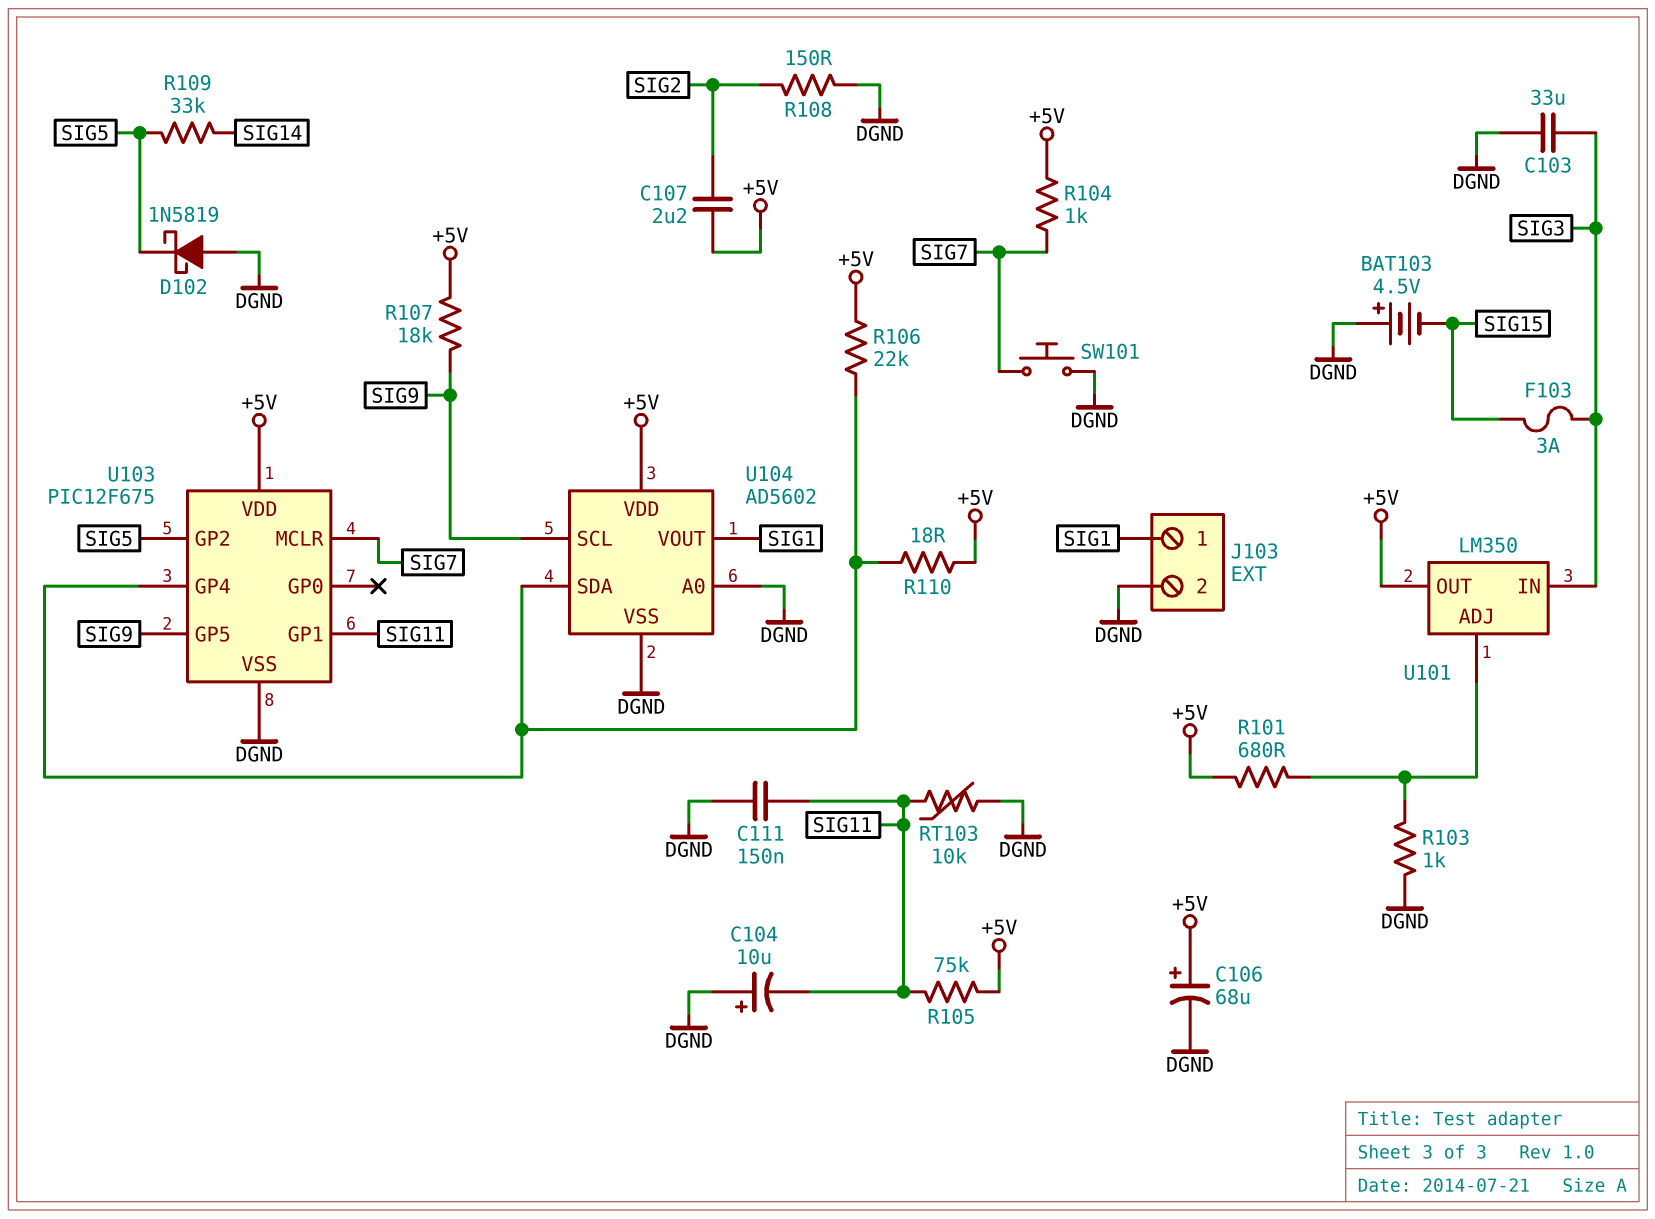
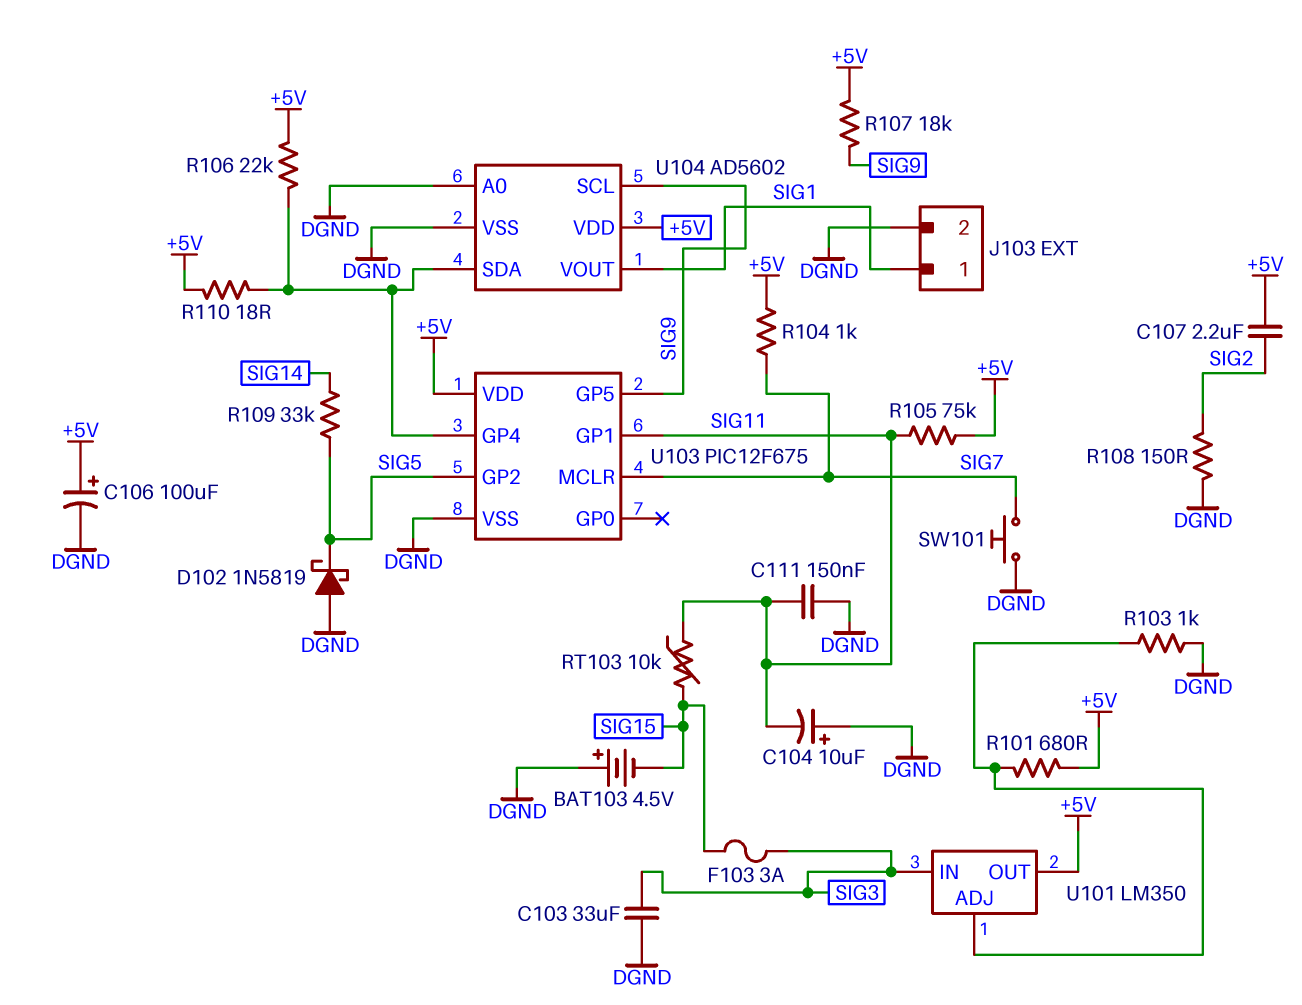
C106: 68uF (plus +5V, minus DGND) -> 100uF (plus +5V, minus DGND)
RT103: 10k (DGND, SIG11) -> 10k (SIG11, SIG15)

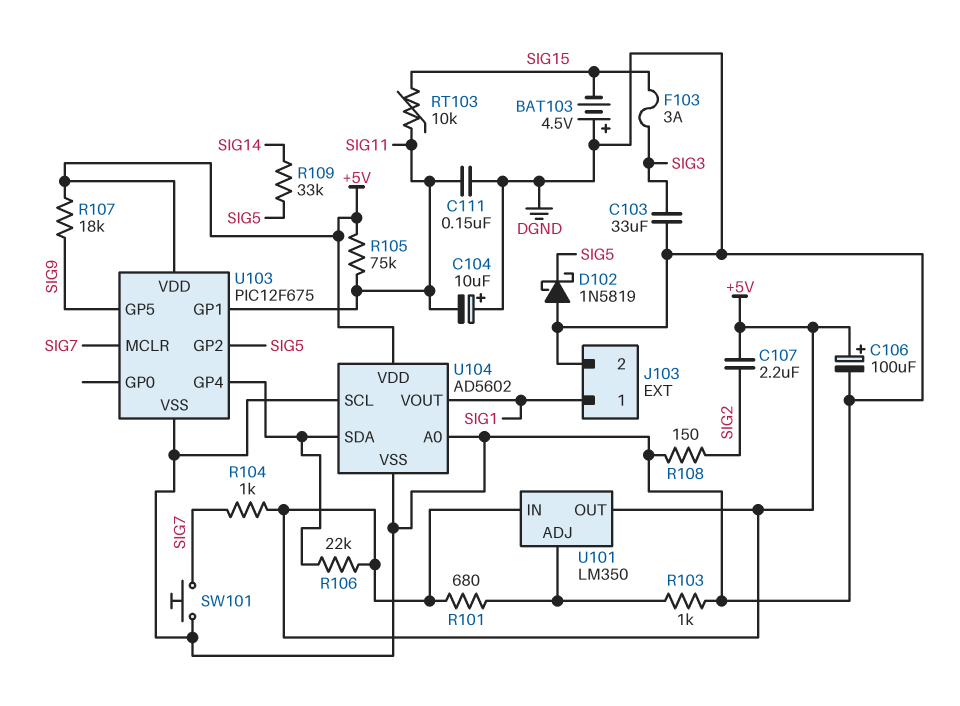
R110: 18 (+5V, U103/GP4) -> none
U101 pin IN: SIG3 -> +5V
U104 pin SCL: SIG9 -> DGND

